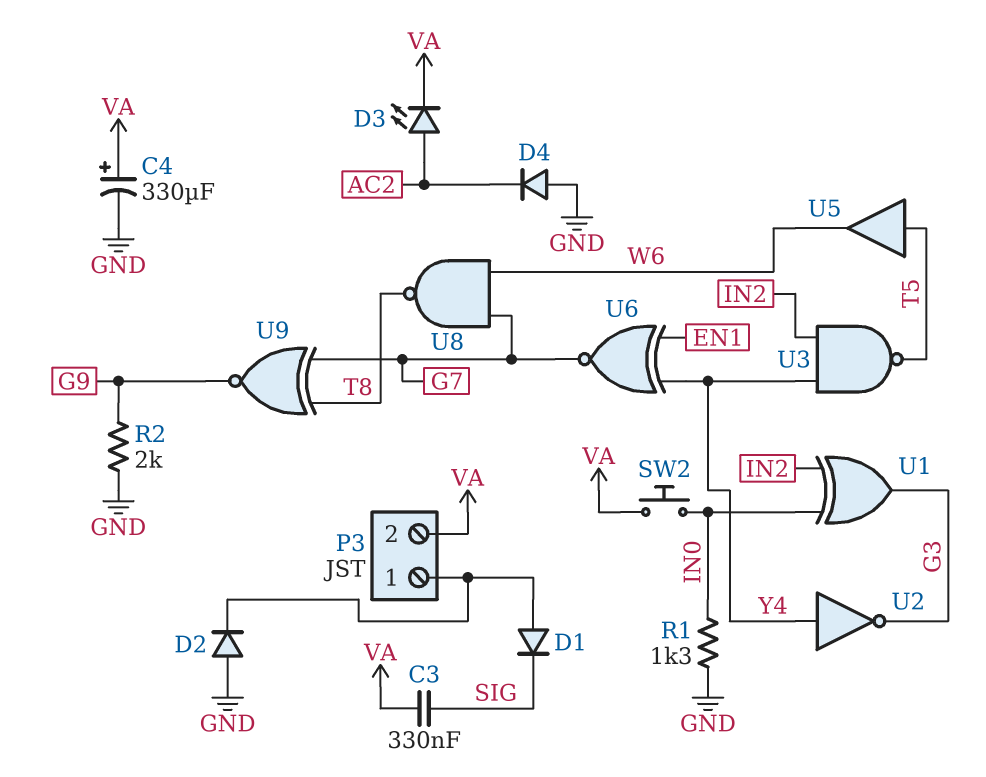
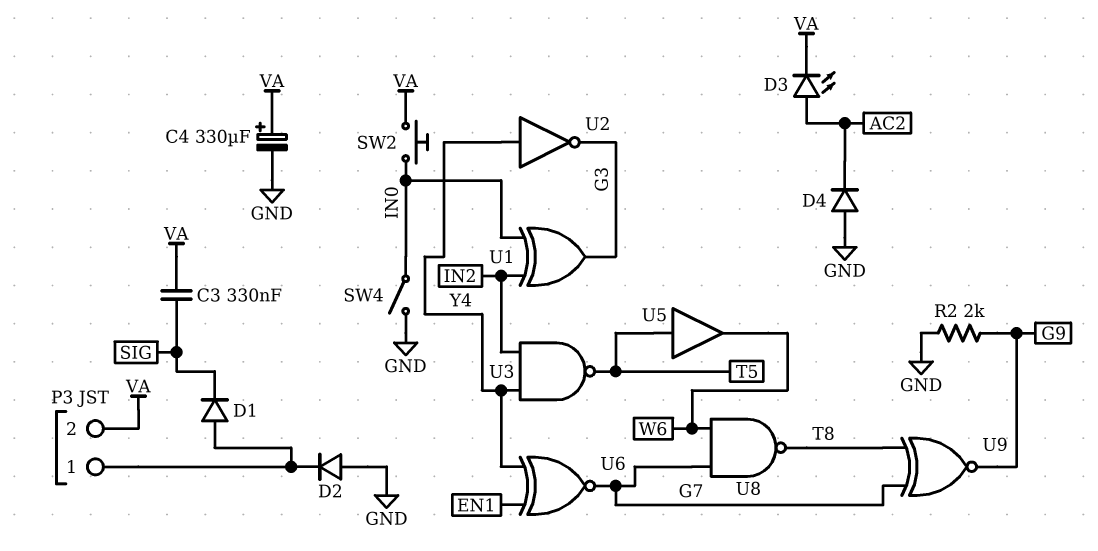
R1: 1.3k (GND, IN0) -> none
SW4: none -> switch (GND, IN0)

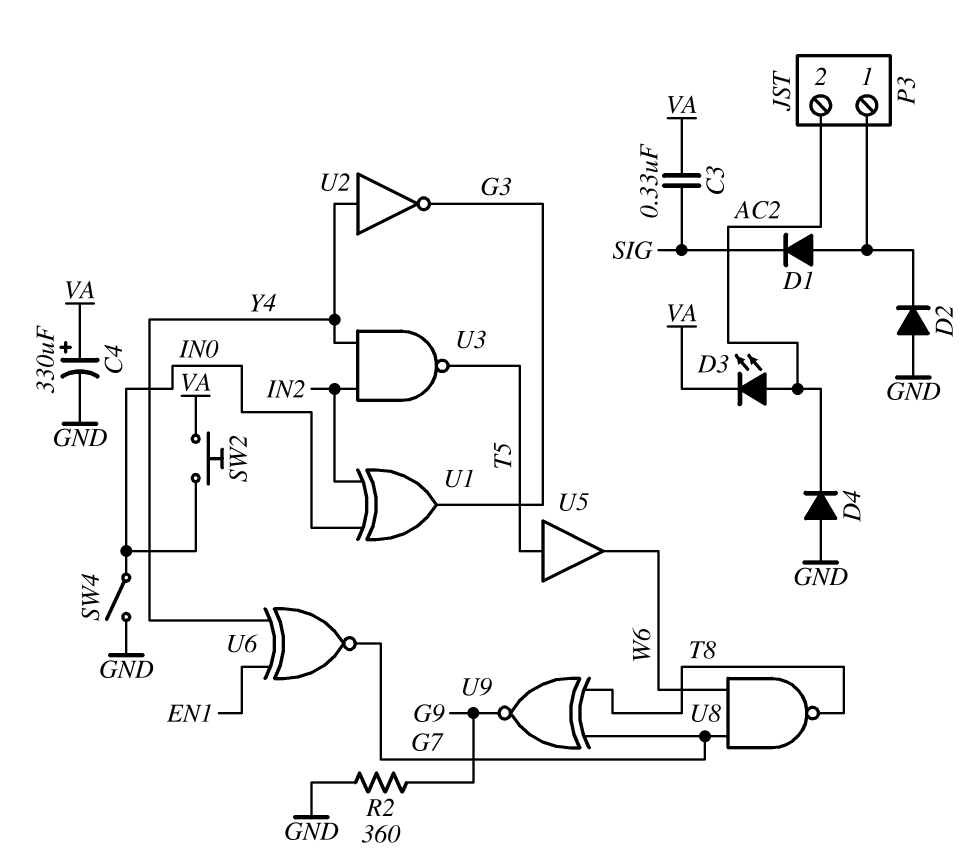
P3 pin 2: VA -> AC2
R2: 2k (G9, GND) -> 360 (G9, GND)

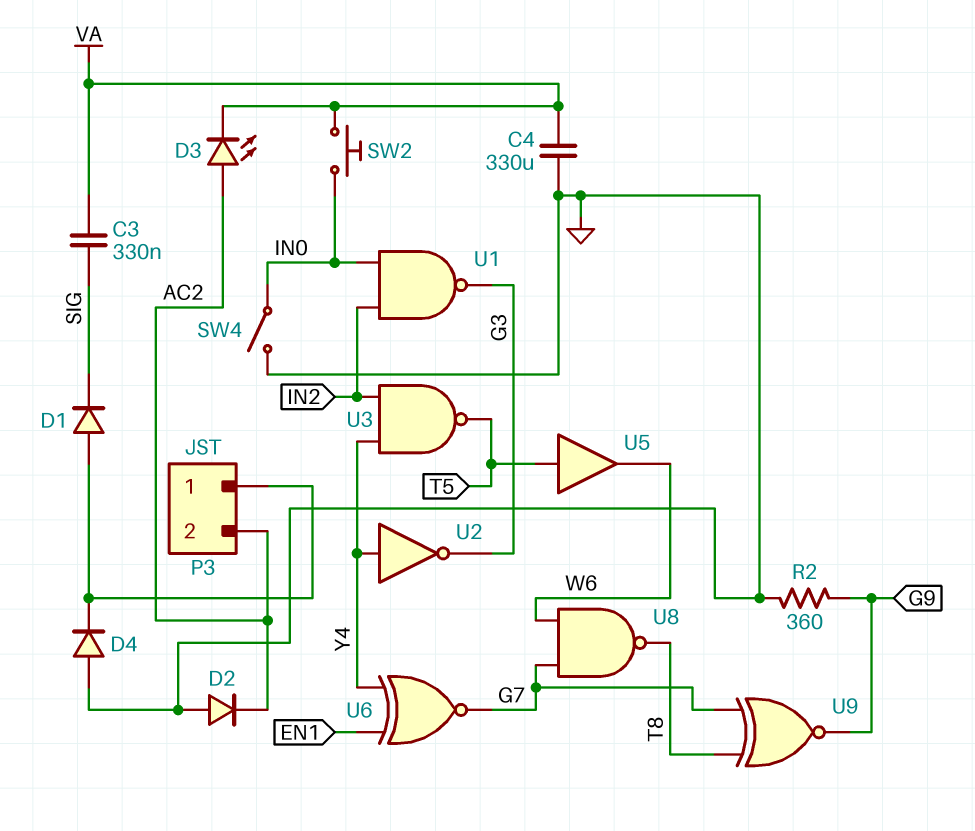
C4: 330uF (plus VA, minus GND) -> 330uF (GND, VA)
D2: diode (A GND, K P3/1) -> diode (A GND, K AC2)
D4: diode (A GND, K AC2) -> diode (A GND, K P3/1)
U1: XOR (in IN0, in IN2, out G3) -> NAND (in IN0, in IN2, out G3)

